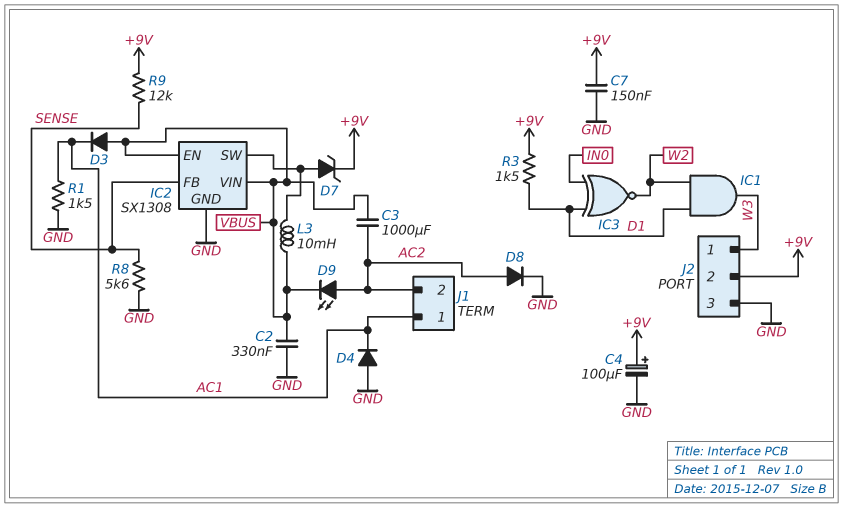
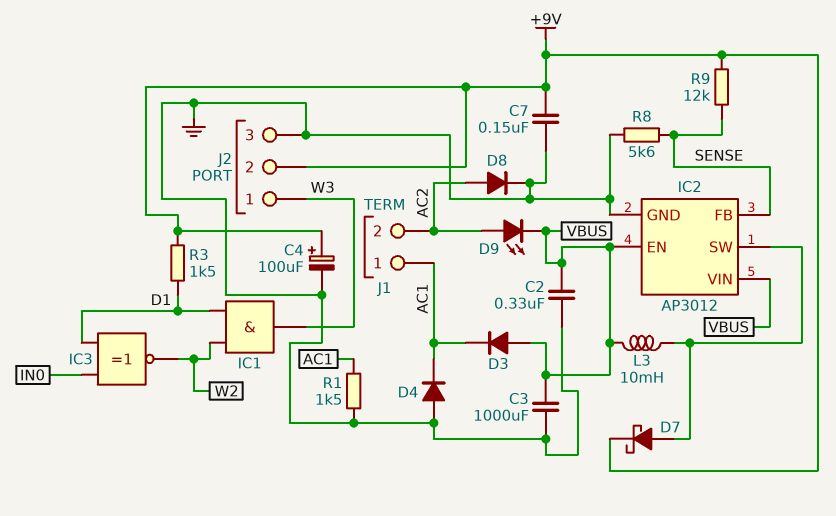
C3: 1000uF (AC2, VBUS) -> 1000uF (GND, VBUS)
D7: zener (A IC2/SW, K +9V) -> schottky (A IC2/SW, K +9V)
IC2: SX1308 -> AP3012

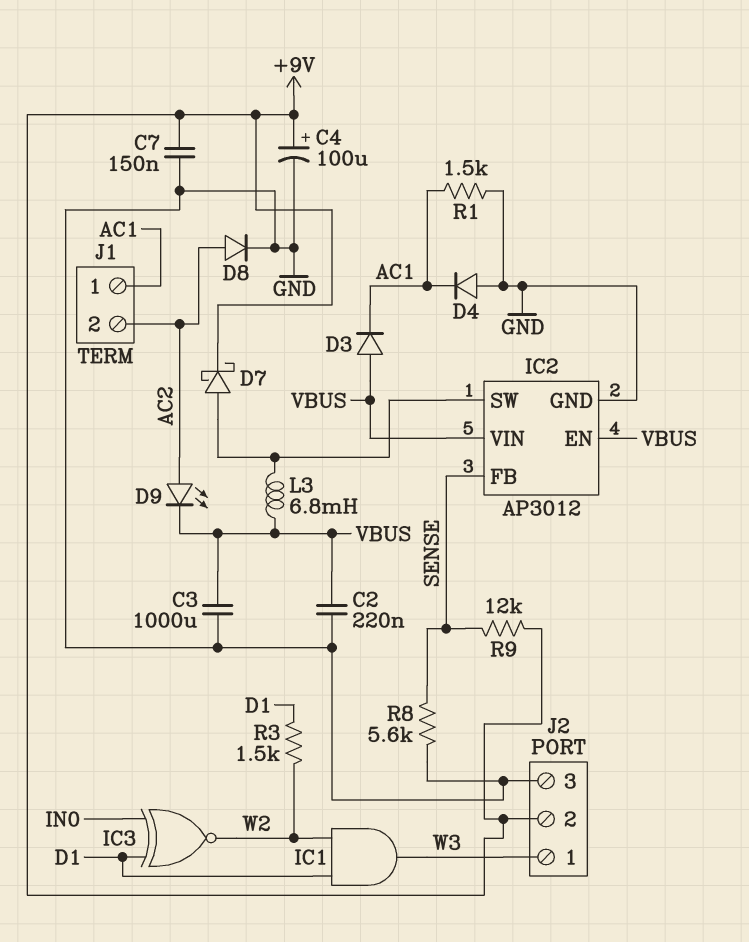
C2: 330nF (GND, VBUS) -> 220nF (GND, VBUS)
L3: 10mH (IC2/SW, VBUS) -> 6.8mH (IC2/SW, VBUS)
R3: 1.5k (+9V, D1) -> 1.5k (D1, W2)

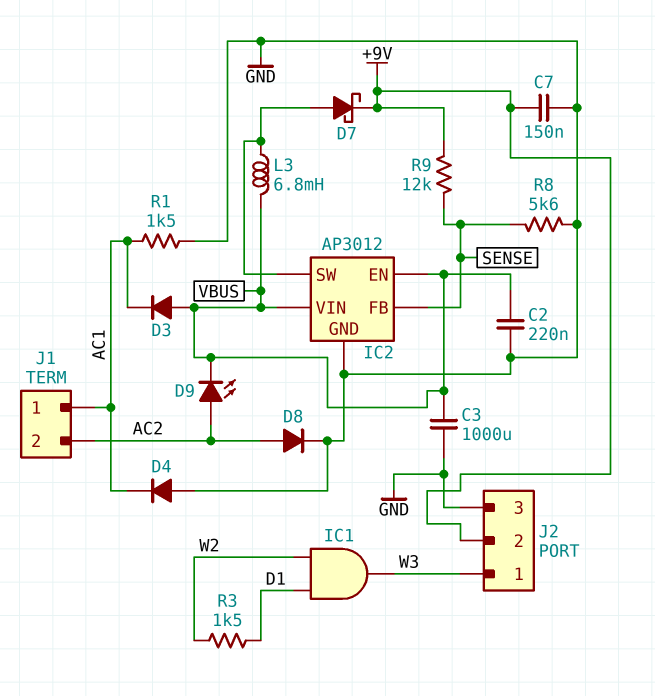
C4: 100uF (plus +9V, minus GND) -> none
IC3: XNOR (in D1, in IN0, out W2) -> none

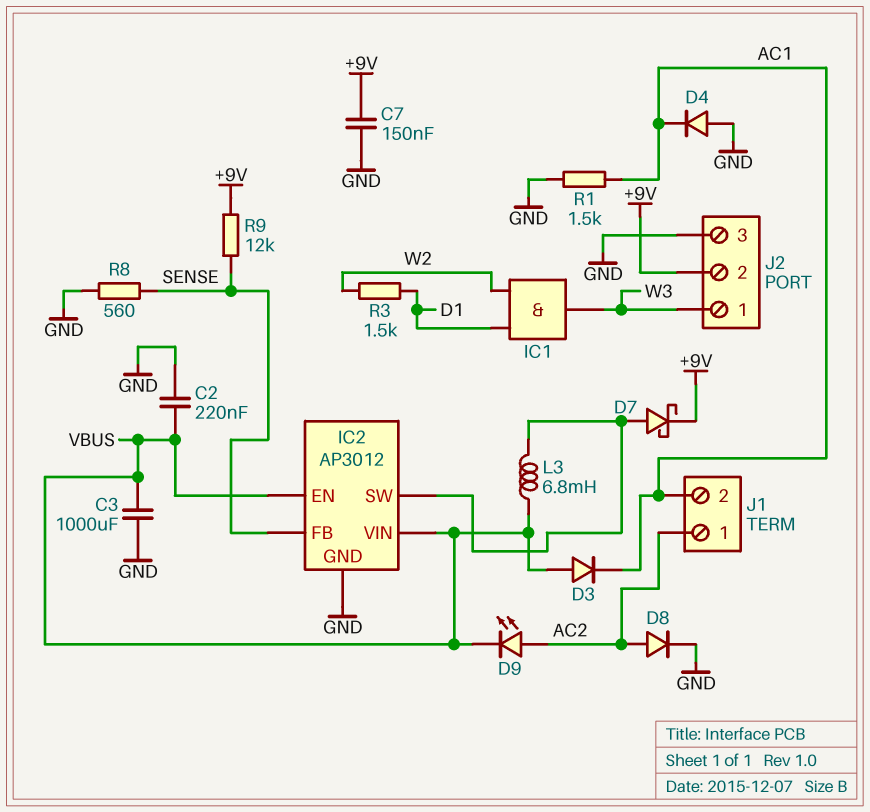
J1 pin 1: AC1 -> AC2
J1 pin 2: AC2 -> AC1
R8: 5.6k (GND, SENSE) -> 560 (GND, SENSE)

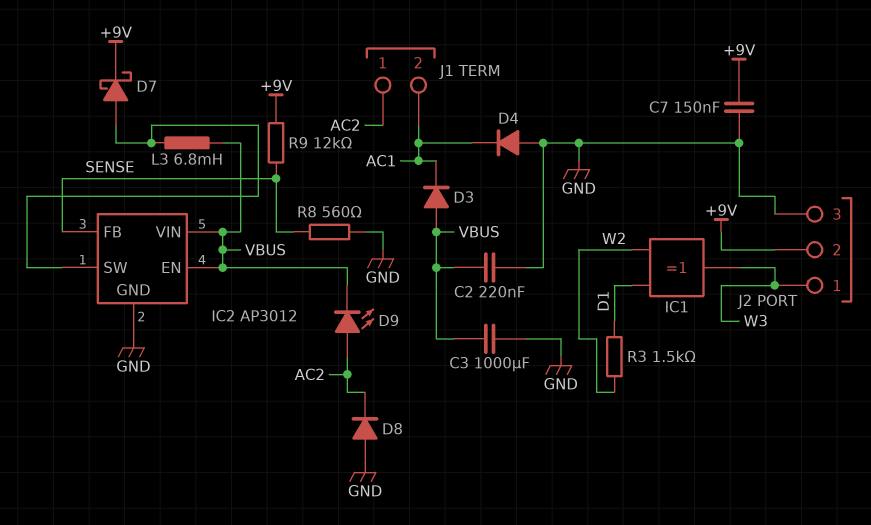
D8: diode (A AC2, K GND) -> diode (A GND, K AC2)
IC1: AND (in D1, in W2, out W3) -> XOR (in D1, in W2, out W3)
R1: 1.5k (AC1, GND) -> none

